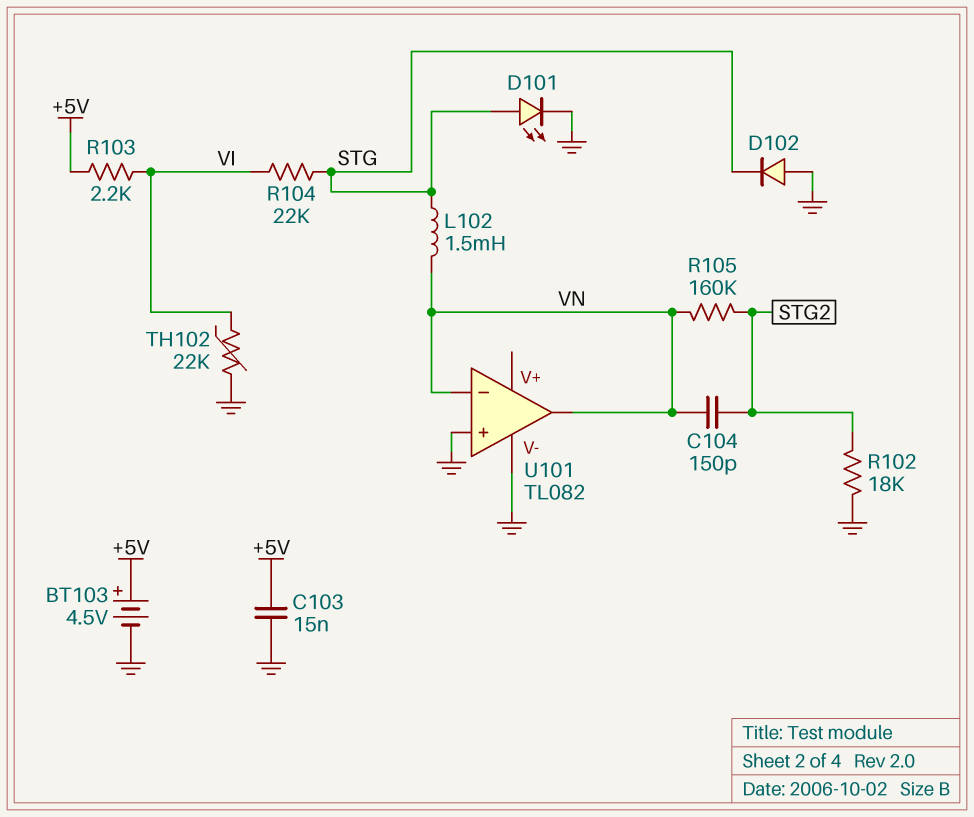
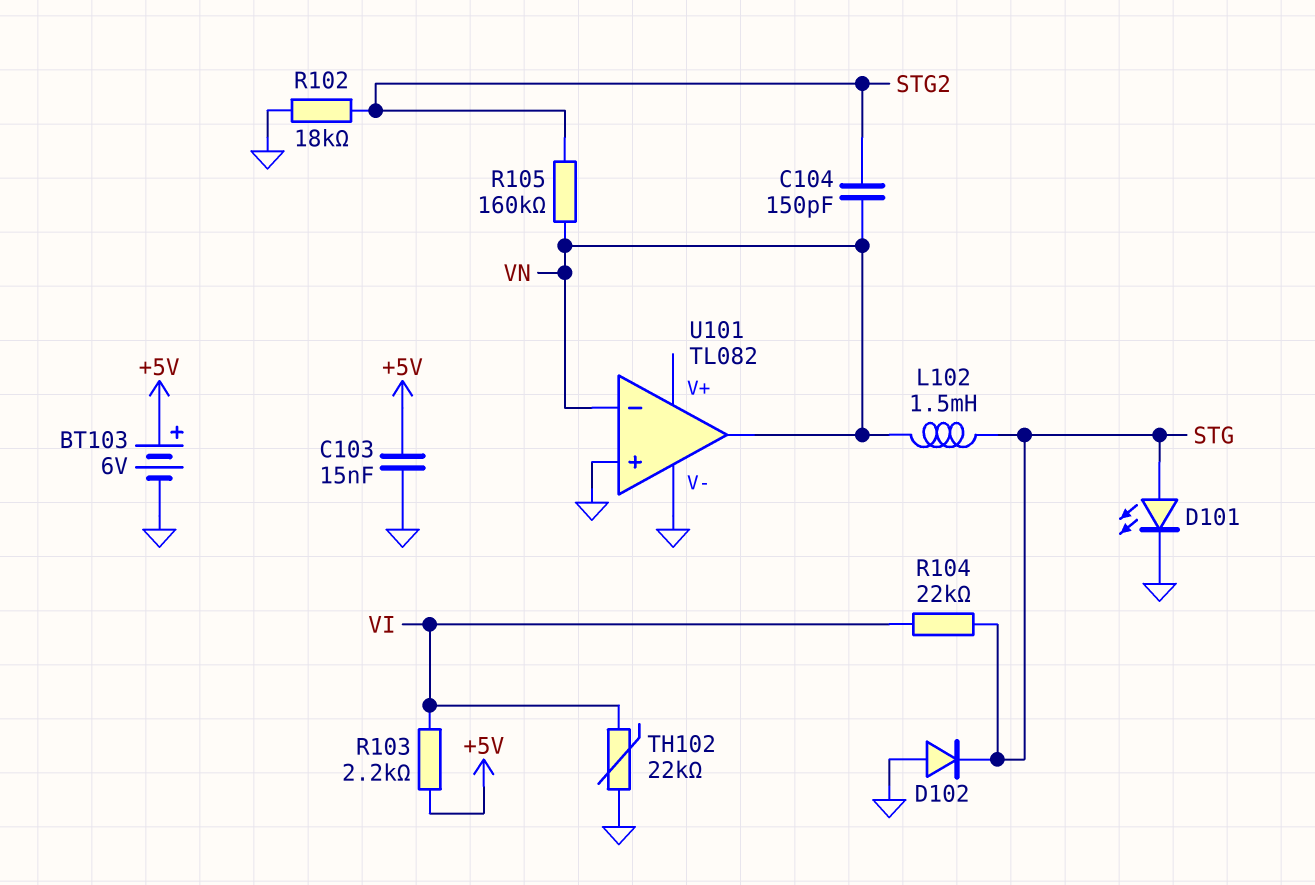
BT103: 4.5V (plus +5V, minus GND) -> 6V (plus +5V, minus GND)

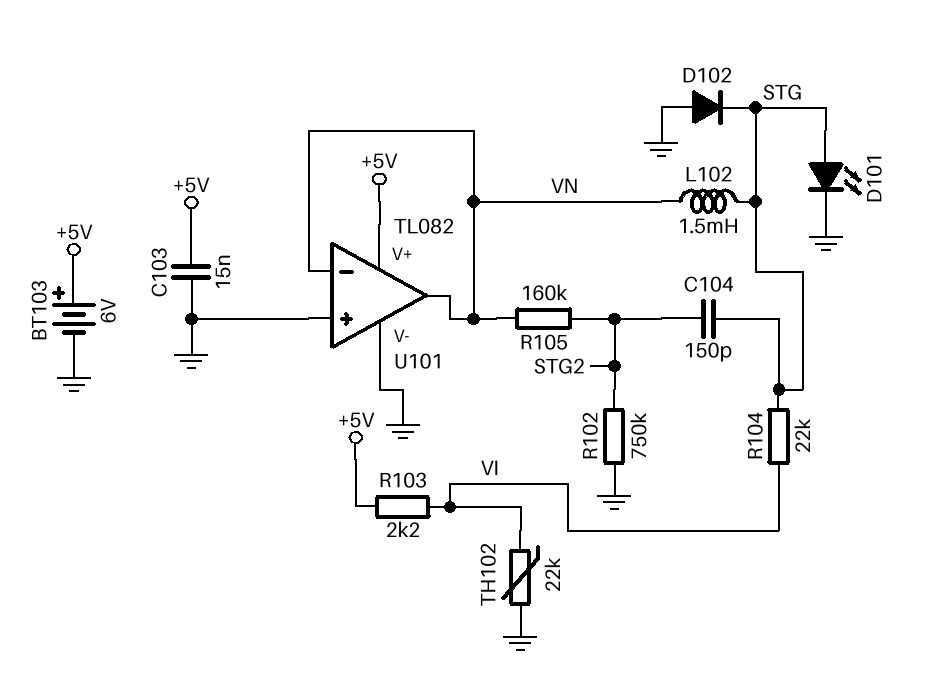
C104: 150pF (STG2, VN) -> 150pF (STG, STG2)
R102: 18k (GND, STG2) -> 750k (GND, STG2)
U101 pin V+: none -> +5V

